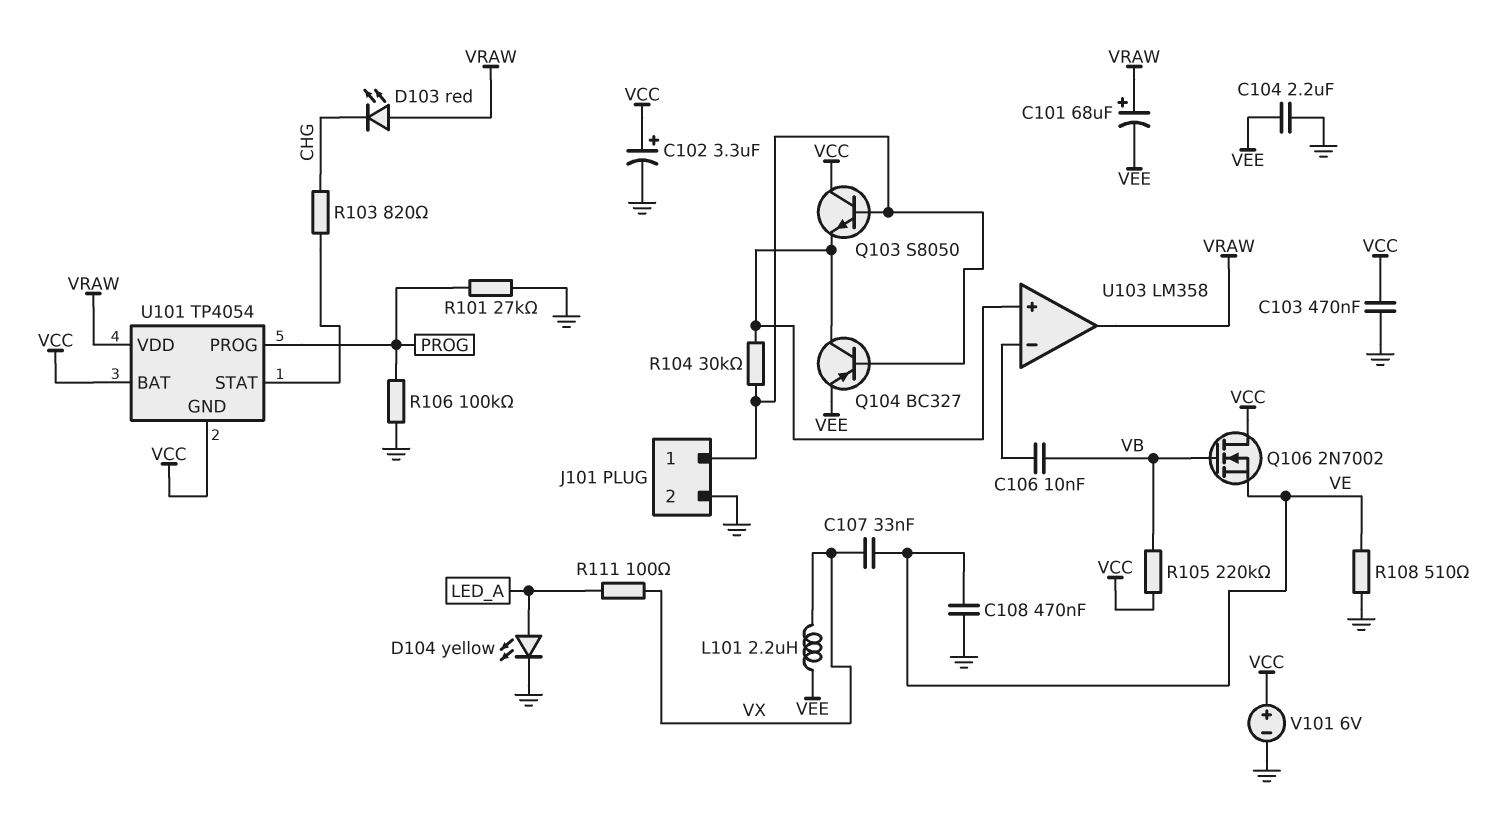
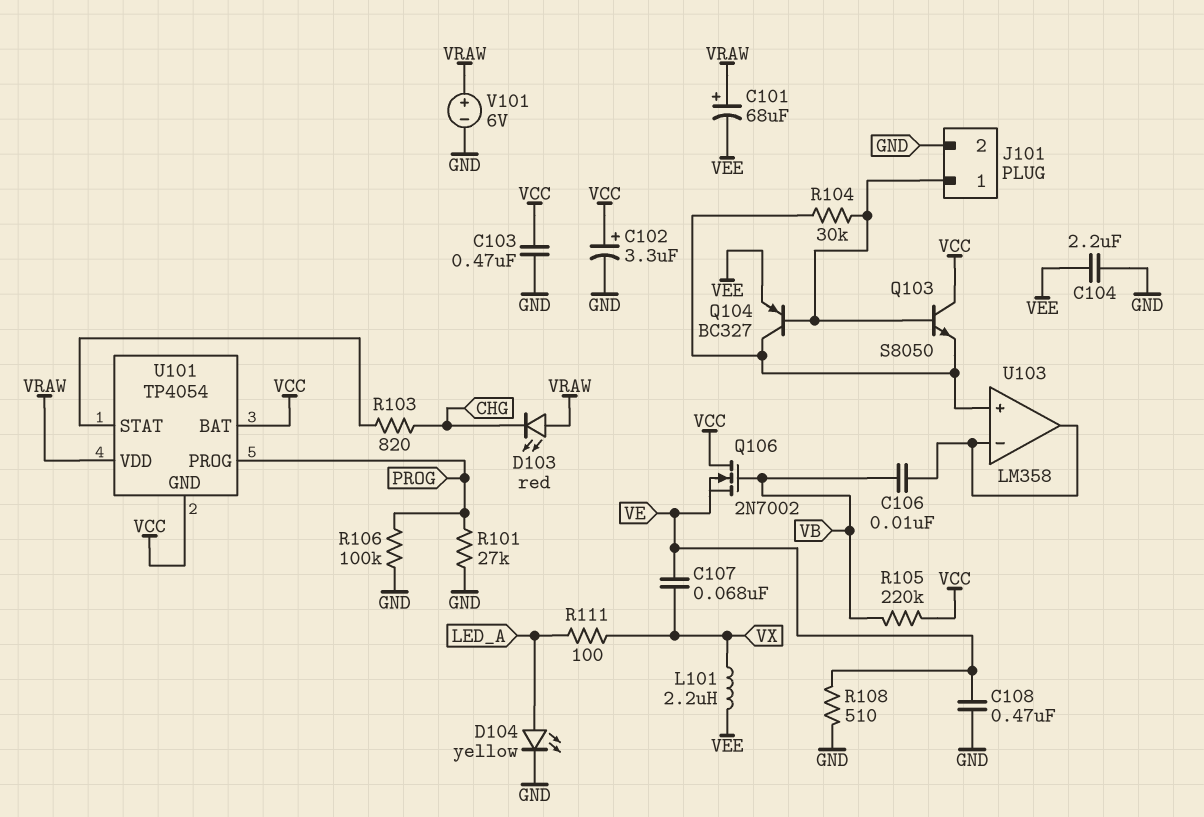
C107: 33nF (VE, VX) -> 68nF (VE, VX)
U103 pin out: VRAW -> U103/in-
V101: 6V (plus VCC, minus GND) -> 6V (plus VRAW, minus GND)

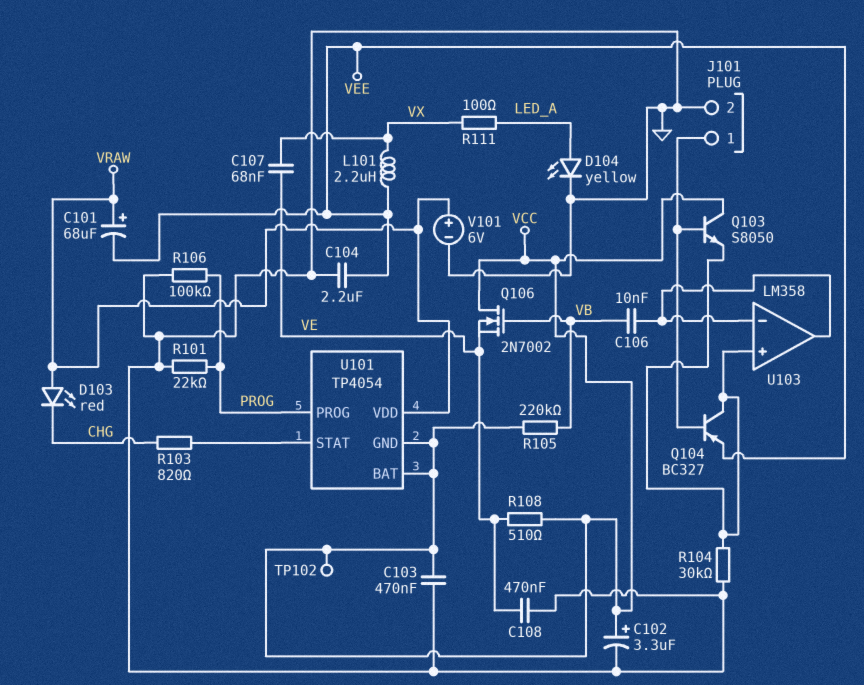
R101: 27k (GND, PROG) -> 22k (GND, PROG)
R104: 30k (J101/1, U103/in+) -> 30k (GND, U103/in+)
R108: 510 (GND, VE) -> 510 (VCC, VE)
TP102: none -> test point (VCC)

